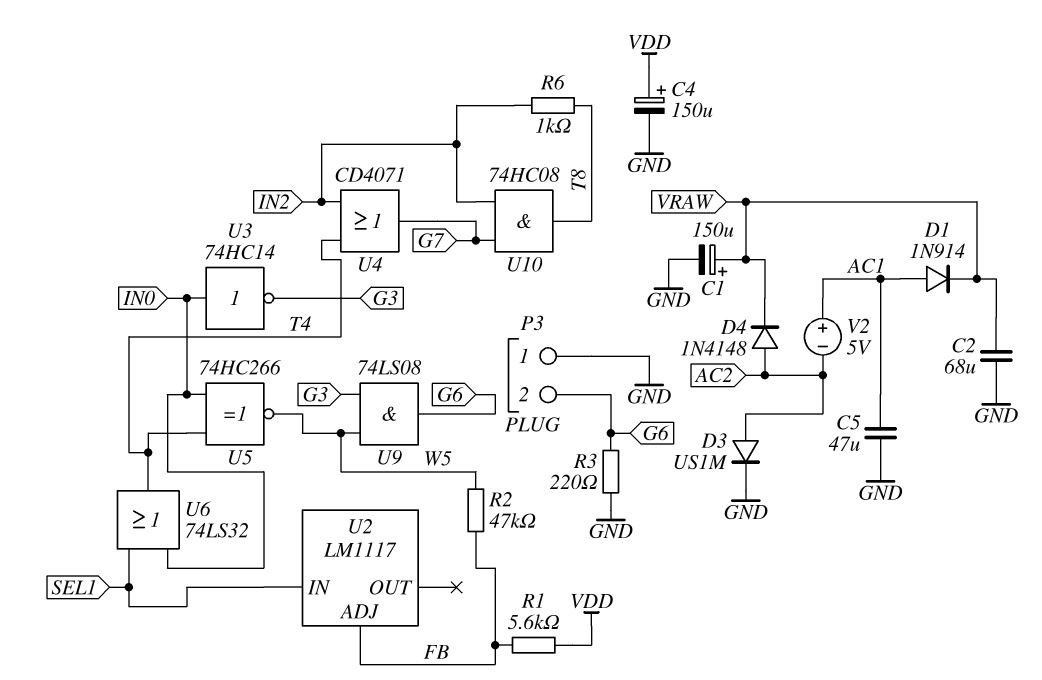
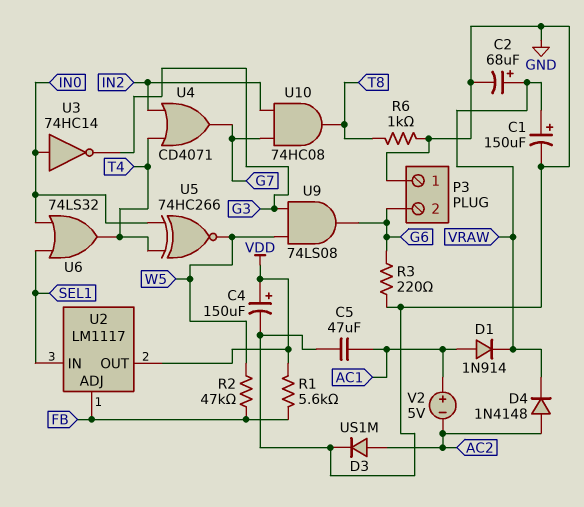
C2: 68uF (GND, VRAW) -> 68uF (plus VRAW, minus GND)
R6: 1k (IN2, T8) -> 1k (GND, T8)
U2 pin OUT: none -> VDD

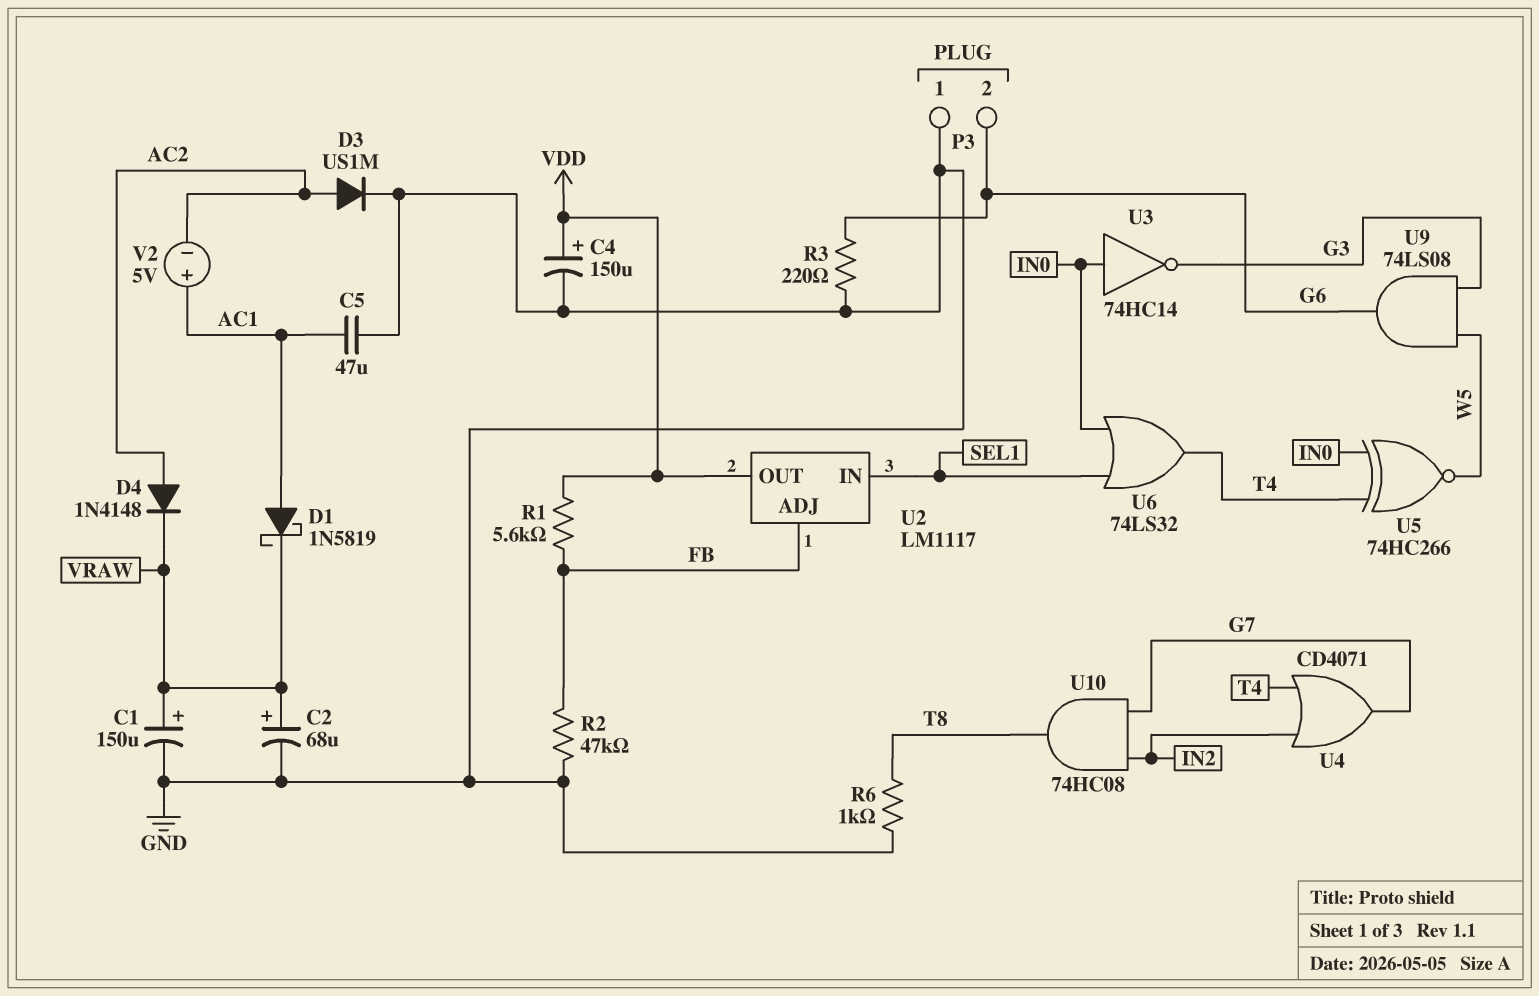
D1: diode 1N914 (A AC1, K VRAW) -> schottky 1N5819 (A AC1, K VRAW)
R2: 47k (FB, W5) -> 47k (FB, GND)

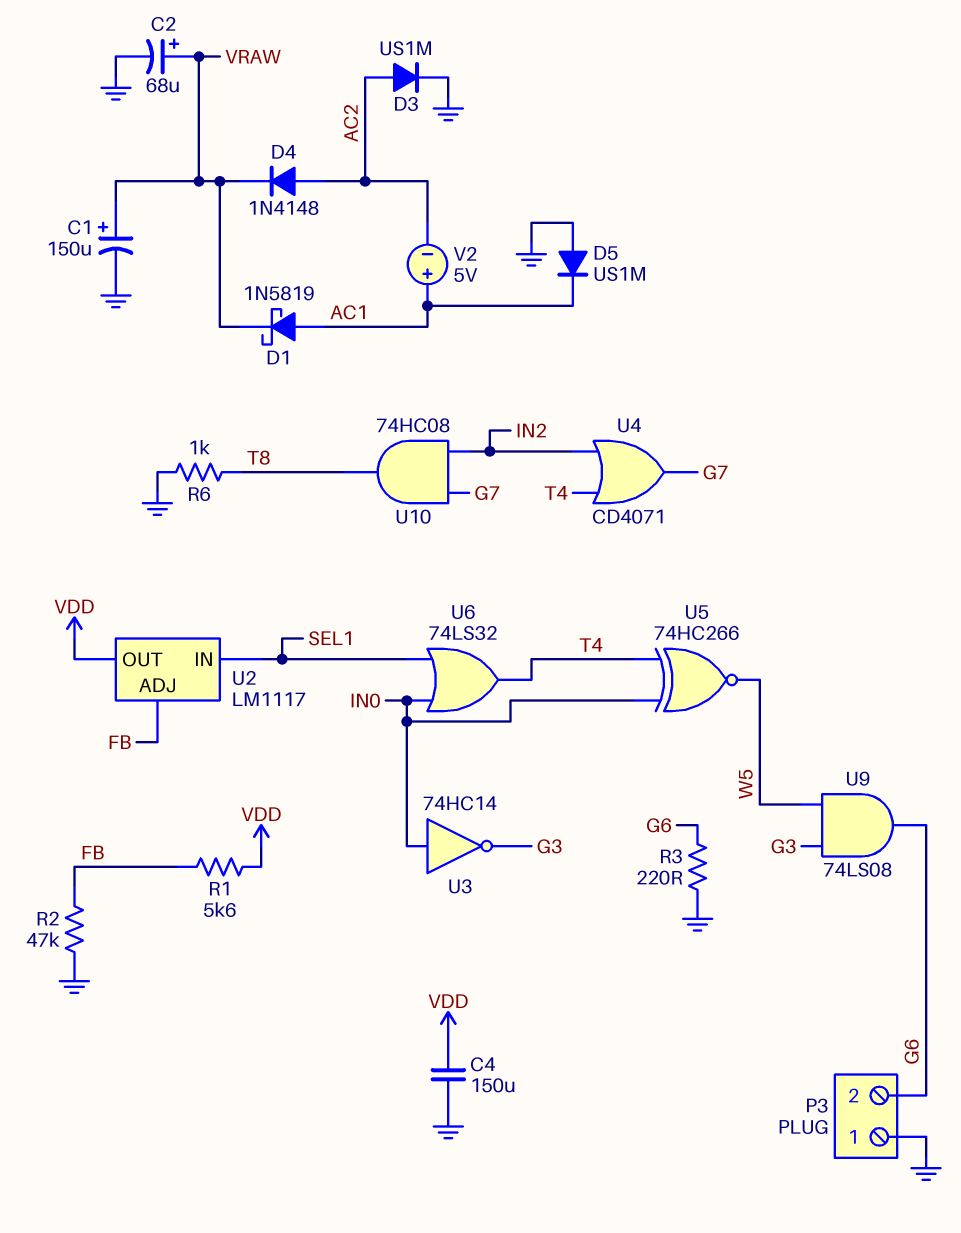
C4: 150uF (plus VDD, minus GND) -> 150uF (GND, VDD)
C5: 47uF (AC1, GND) -> none
D5: none -> diode US1M (A GND, K AC1)

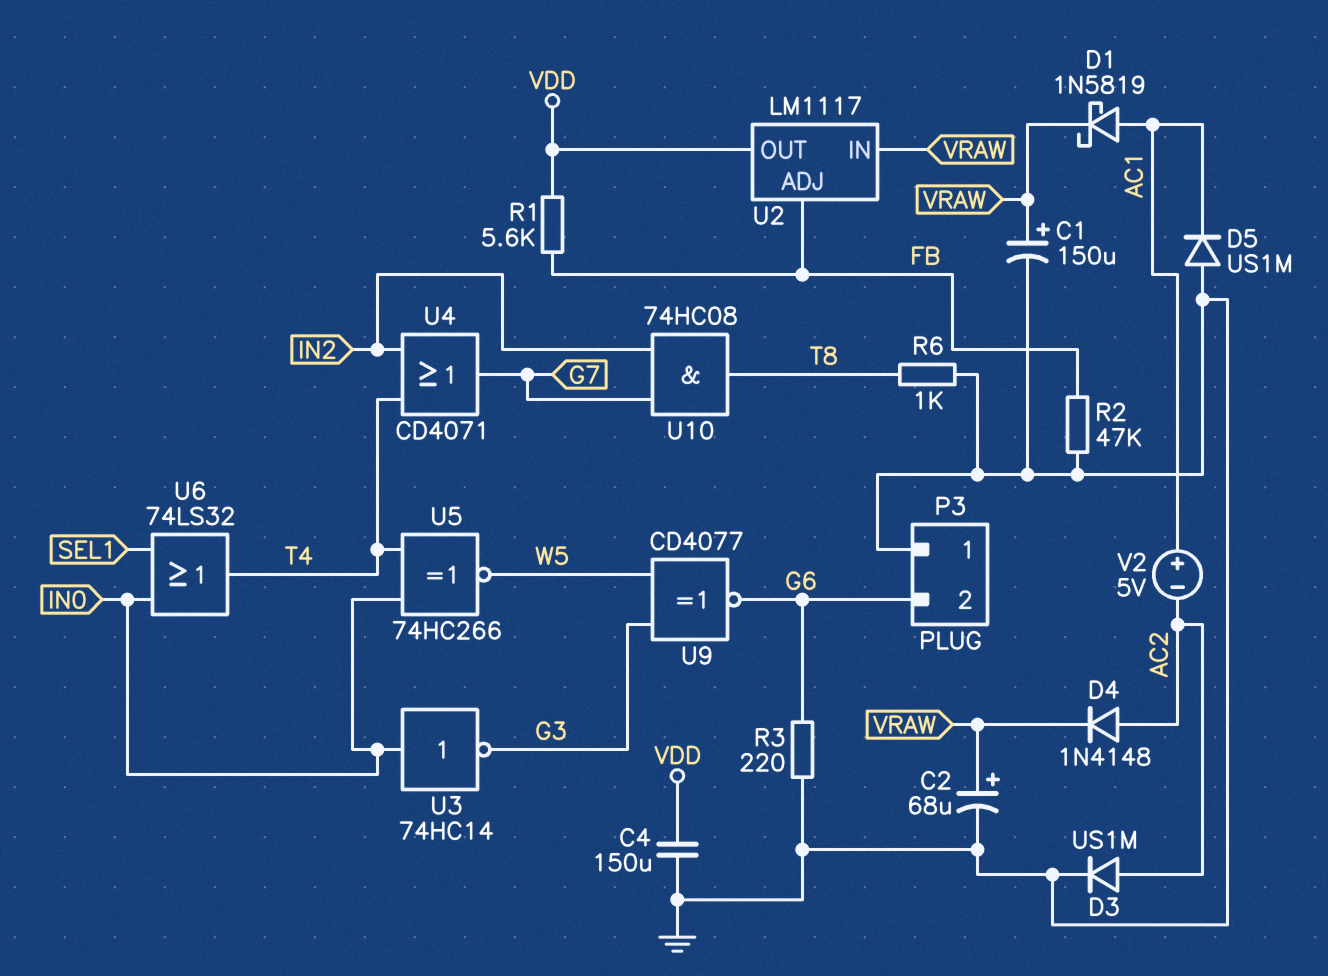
U2 pin IN: SEL1 -> VRAW
U9: AND 74LS08 (in G3, in W5, out G6) -> XNOR CD4077 (in G3, in W5, out G6)

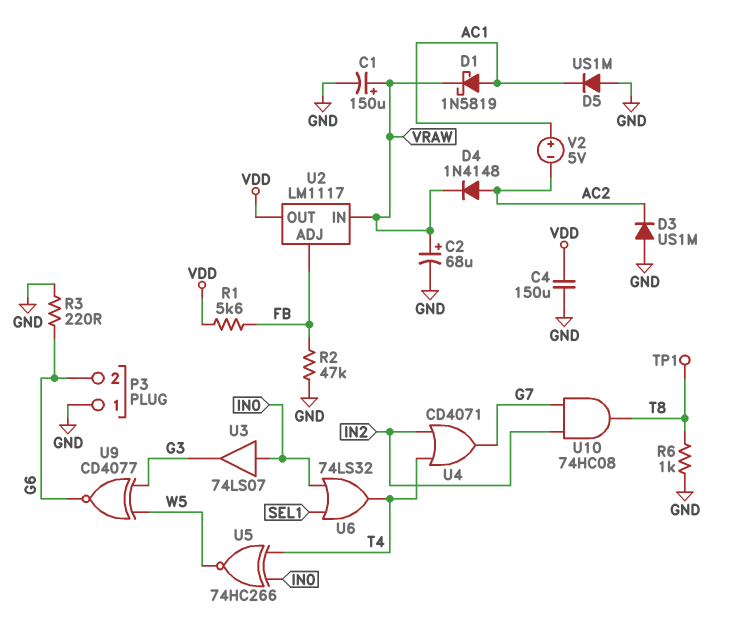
D3: diode US1M (A AC2, K GND) -> diode US1M (A GND, K AC2)
TP1: none -> test point (T8)
U3: NOT 74HC14 (in IN0, out G3) -> buffer 74LS07 (in IN0, out G3)

